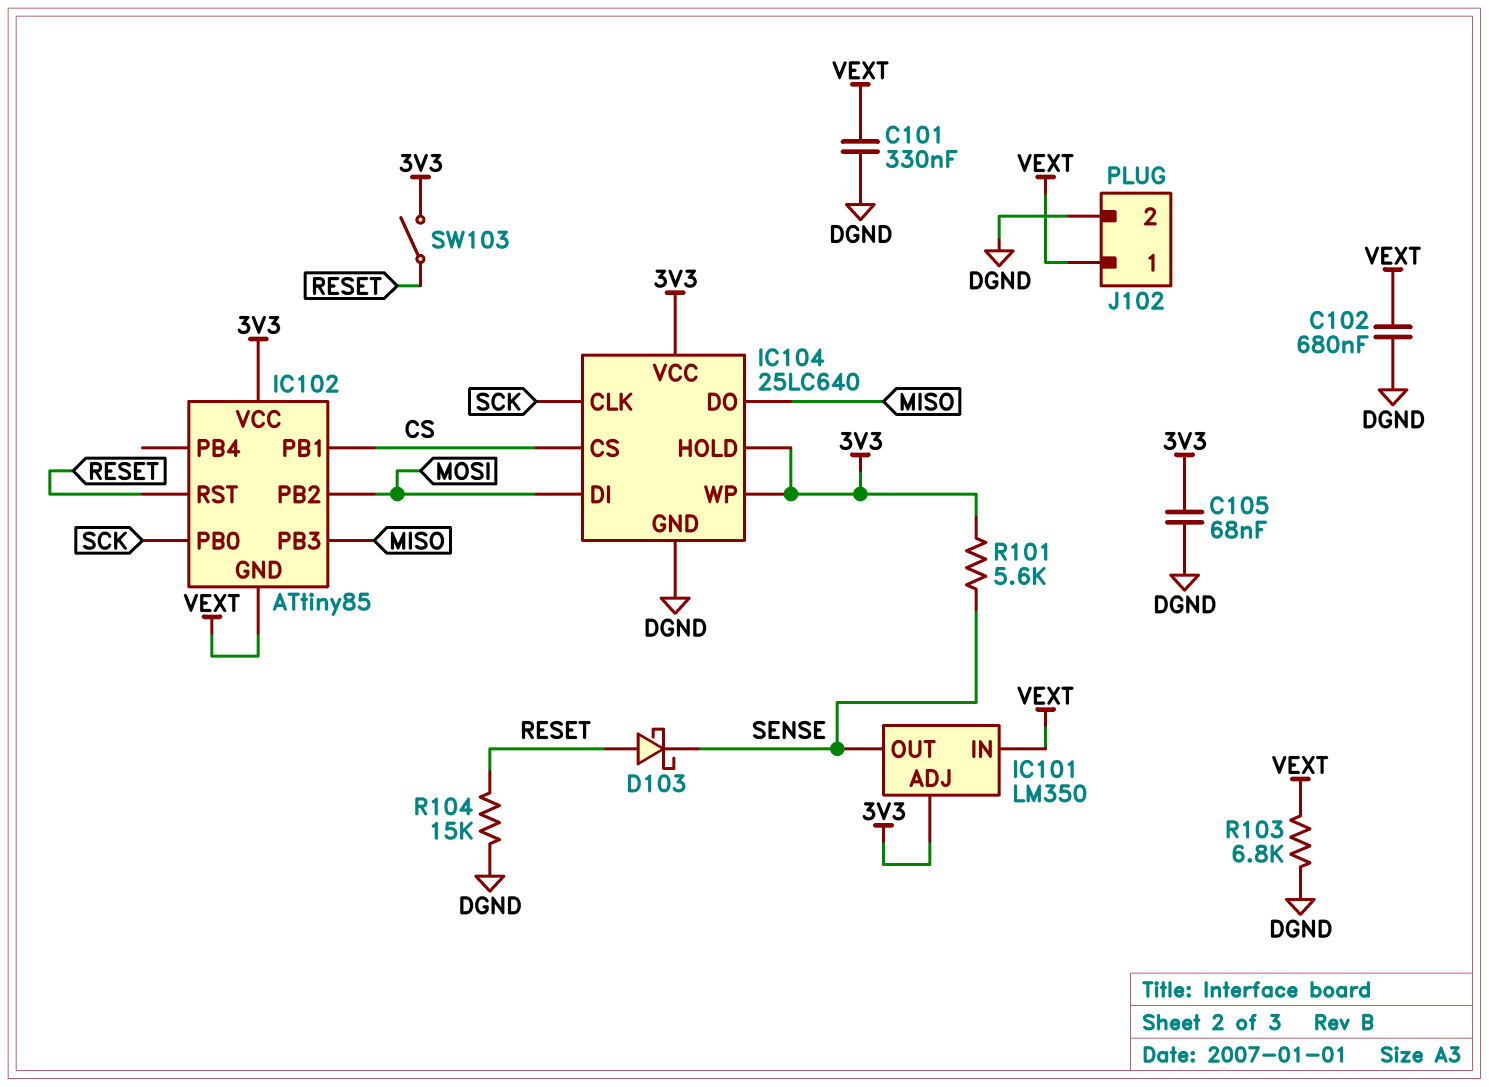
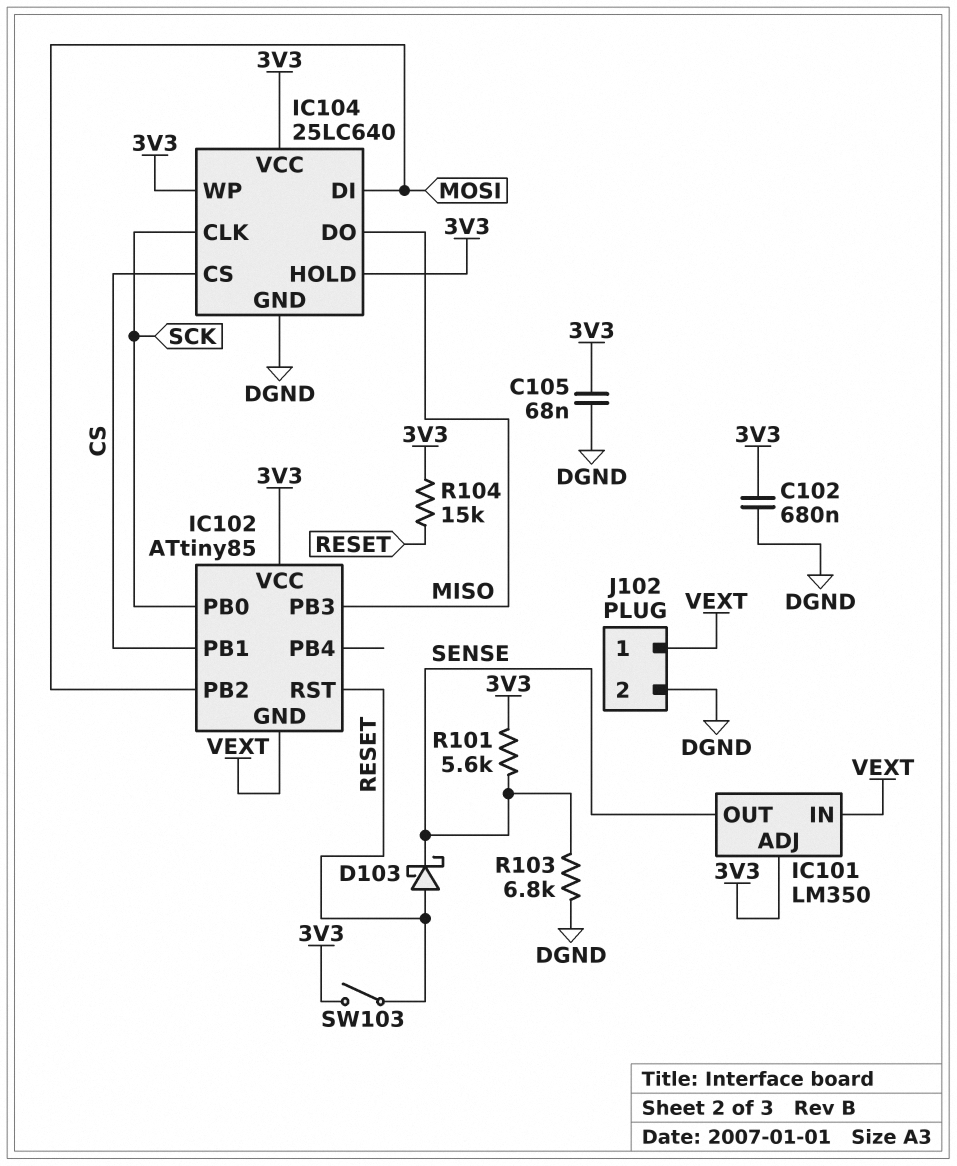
C101: 330nF (DGND, VEXT) -> none
C102: 680nF (DGND, VEXT) -> 680nF (3V3, DGND)
R103: 6.8k (DGND, VEXT) -> 6.8k (DGND, SENSE)
R104: 15k (DGND, RESET) -> 15k (3V3, RESET)

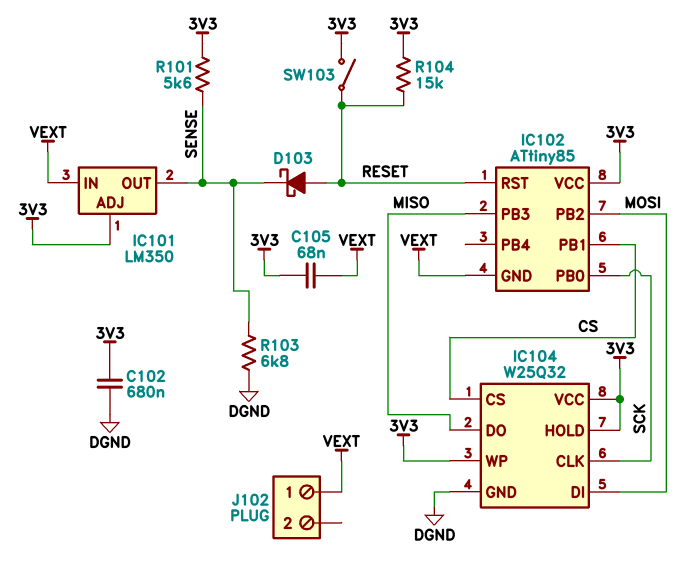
C105: 68nF (3V3, DGND) -> 68nF (3V3, VEXT)
IC104: 25LC640 -> W25Q32
J102 pin 2: DGND -> none

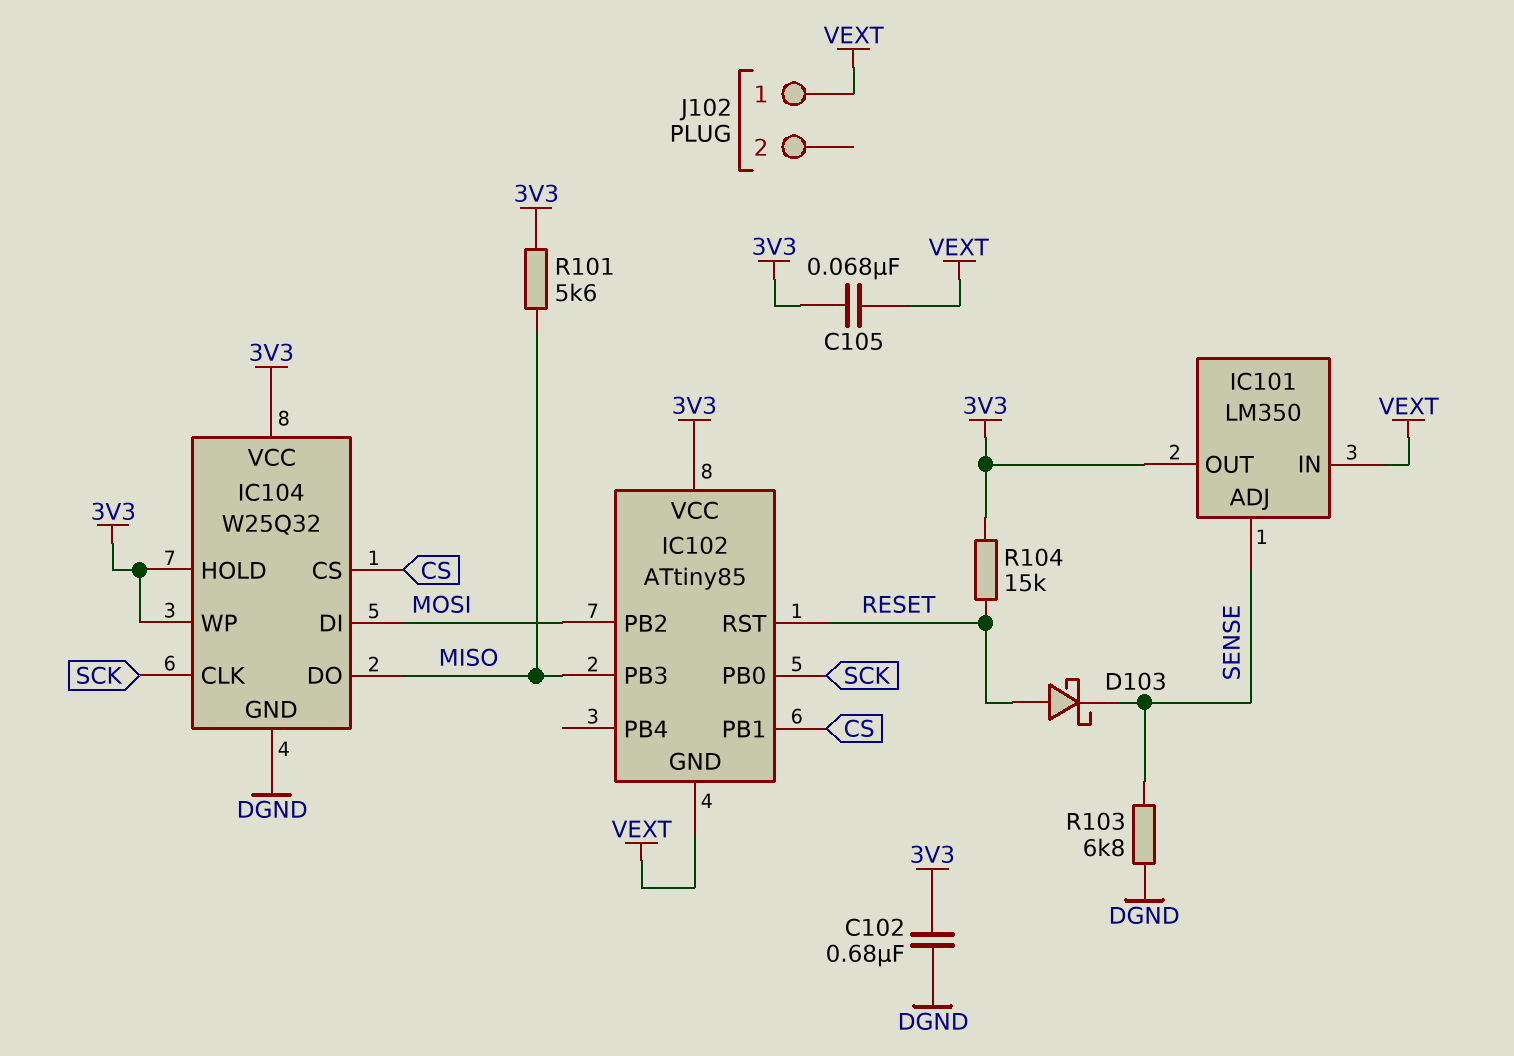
IC101 pin ADJ: 3V3 -> SENSE
IC101 pin OUT: SENSE -> 3V3
R101: 5.6k (3V3, SENSE) -> 5.6k (3V3, MISO)
SW103: switch (3V3, RESET) -> none

